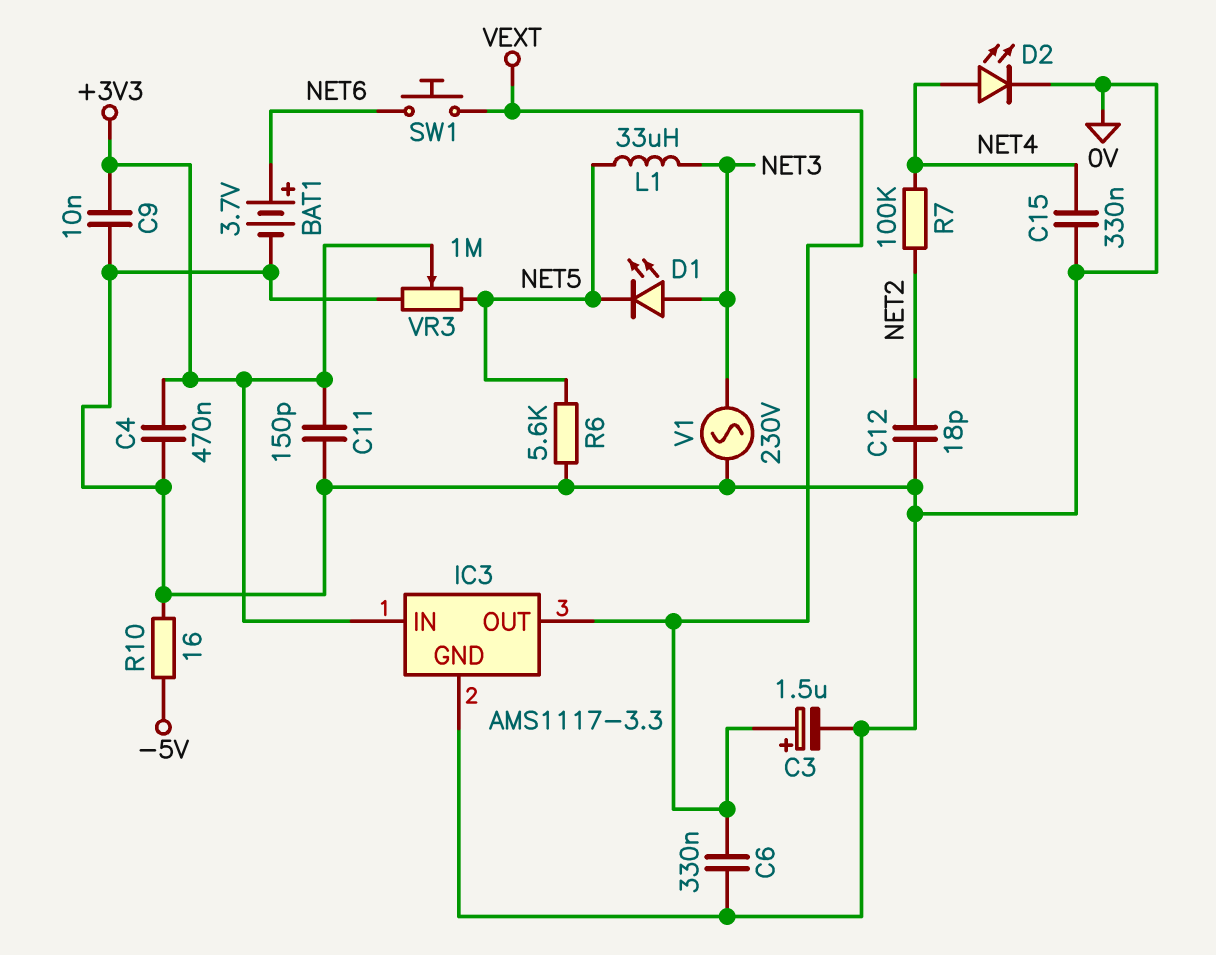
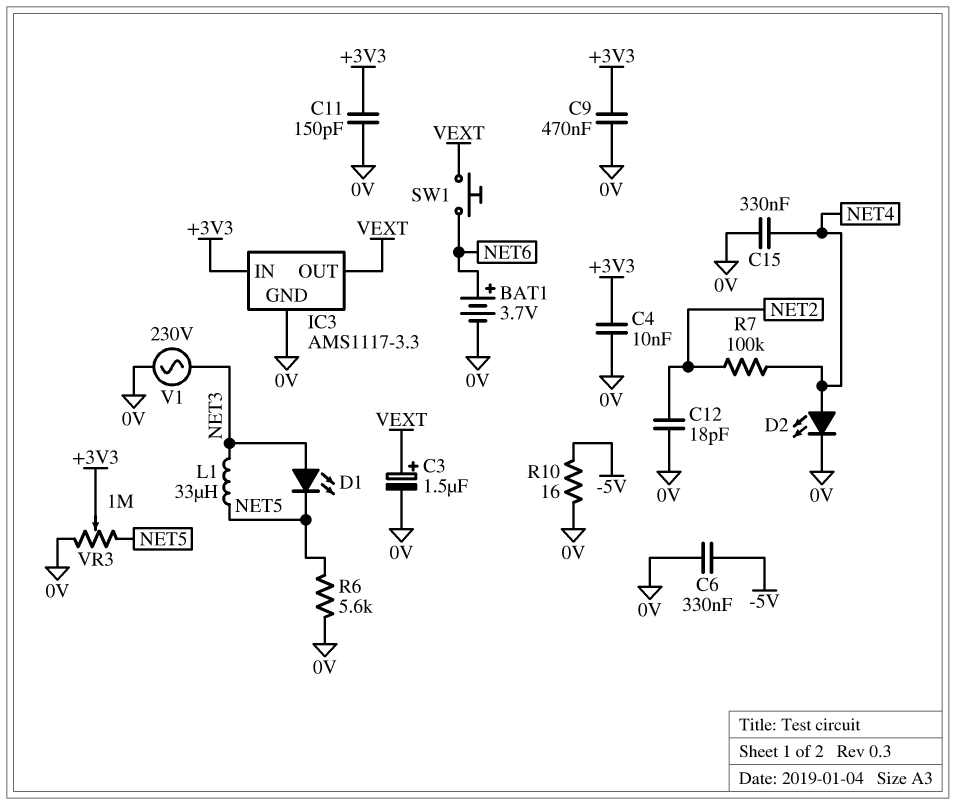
C4: 470nF (+3V3, 0V) -> 10nF (+3V3, 0V)
C6: 330nF (0V, VEXT) -> 330nF (-5V, 0V)
C9: 10nF (+3V3, 0V) -> 470nF (+3V3, 0V)

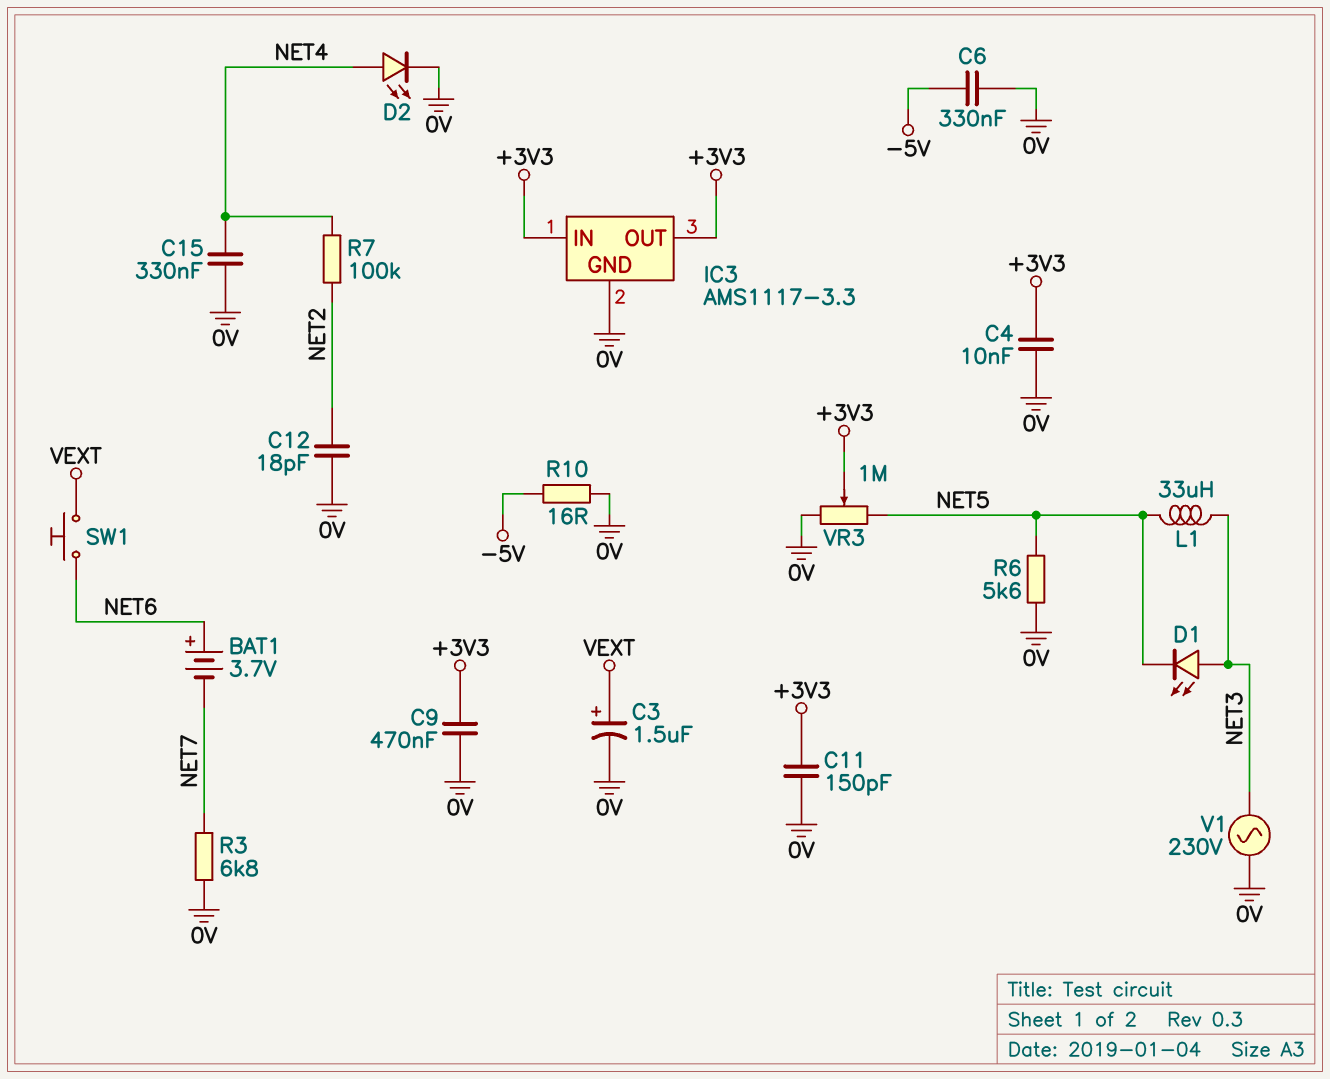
BAT1: 3.7V (plus NET6, minus 0V) -> 3.7V (plus NET6, minus NET7)
IC3 pin OUT: VEXT -> +3V3
R3: none -> 6.8k (0V, NET7)

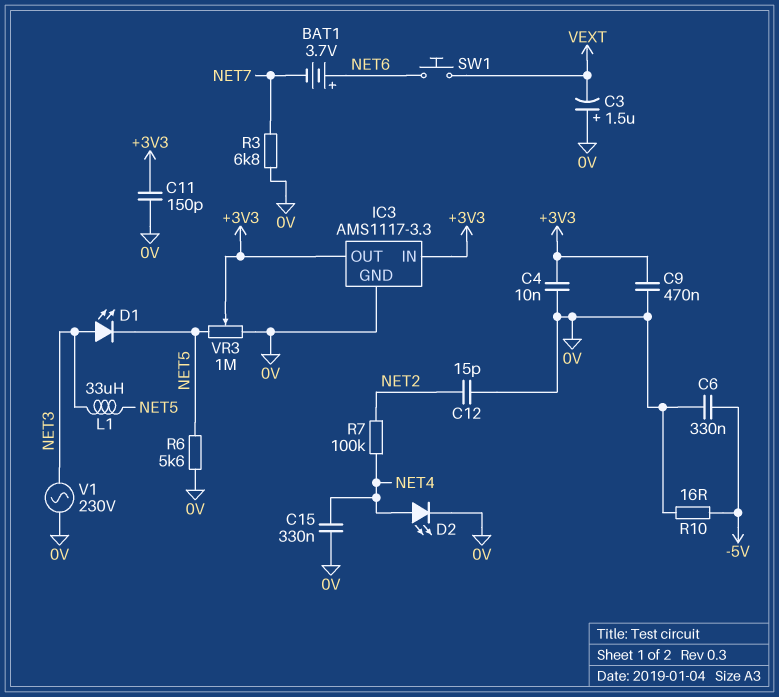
C3: 1.5uF (plus VEXT, minus 0V) -> 1.5uF (plus 0V, minus VEXT)
C12: 18pF (0V, NET2) -> 15pF (0V, NET2)

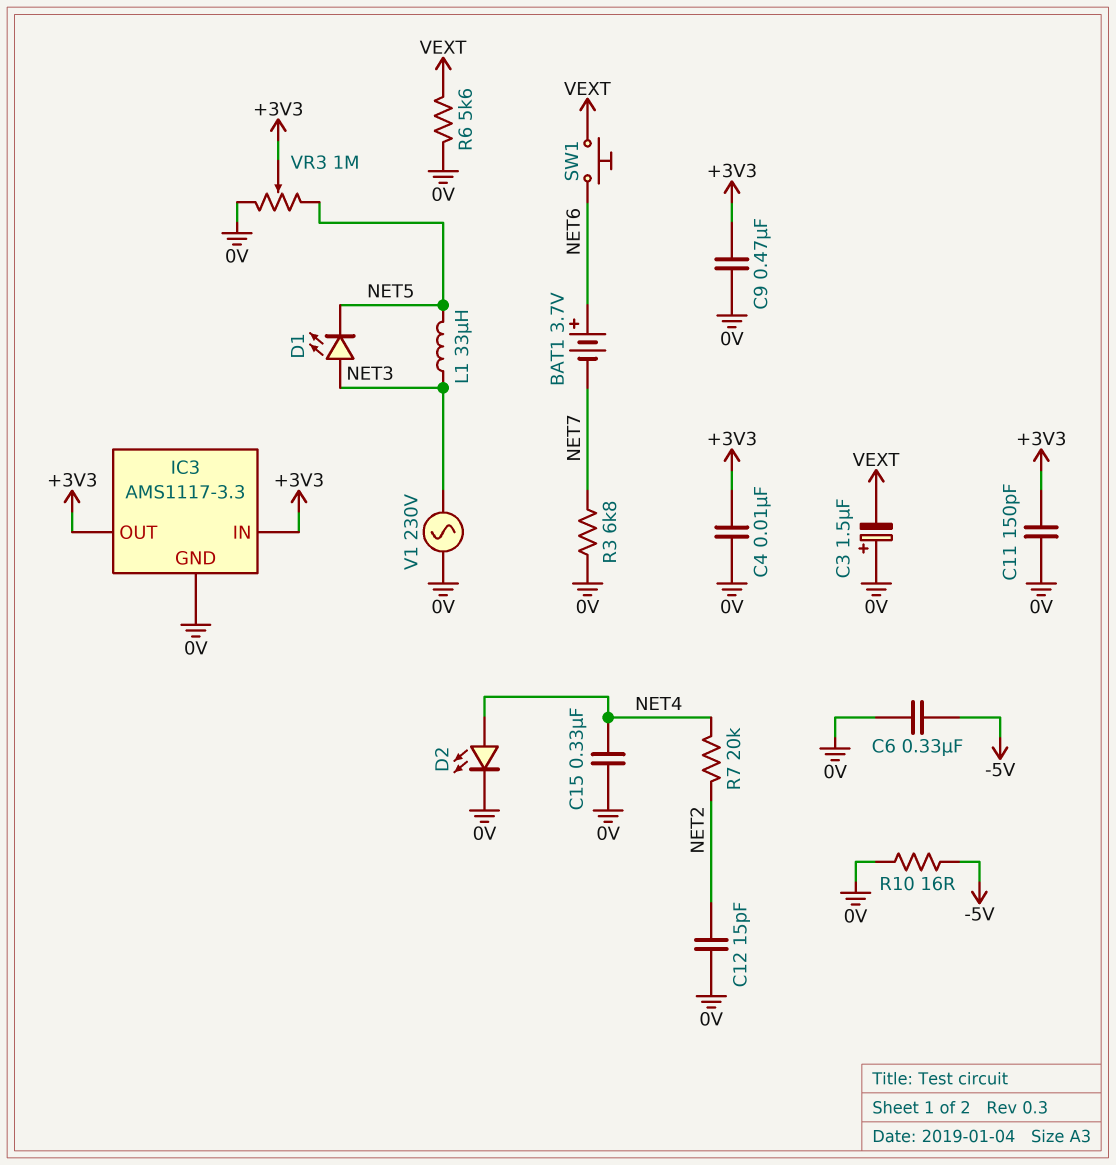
R6: 5.6k (0V, NET5) -> 5.6k (0V, VEXT)
R7: 100k (NET2, NET4) -> 20k (NET2, NET4)

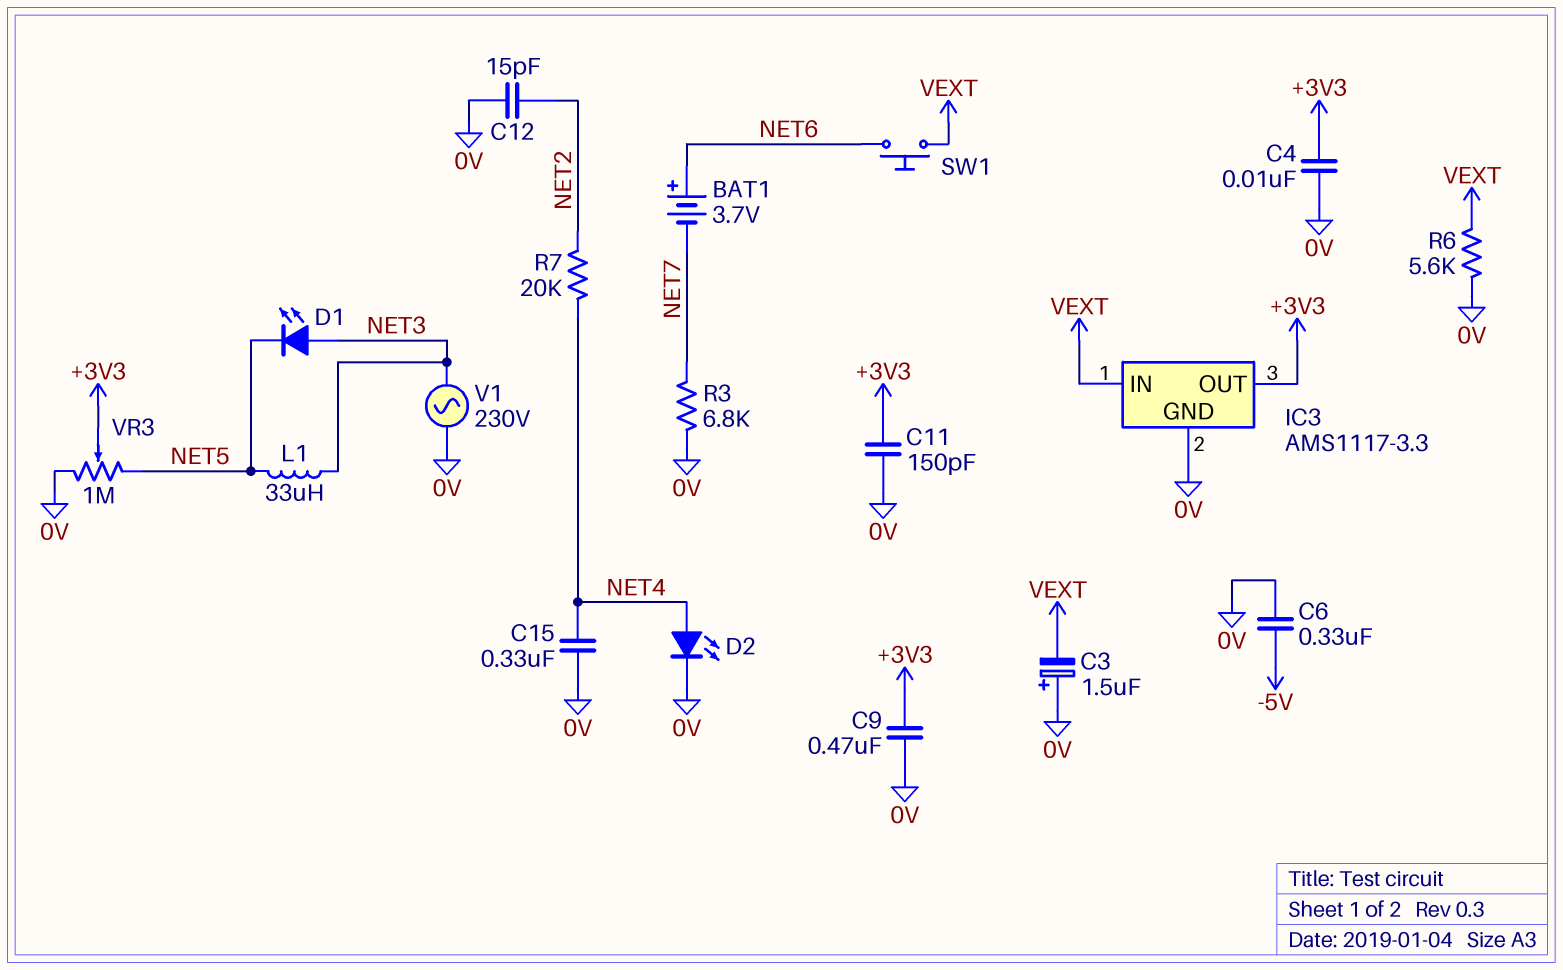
IC3 pin IN: +3V3 -> VEXT
R10: 16 (-5V, 0V) -> none

